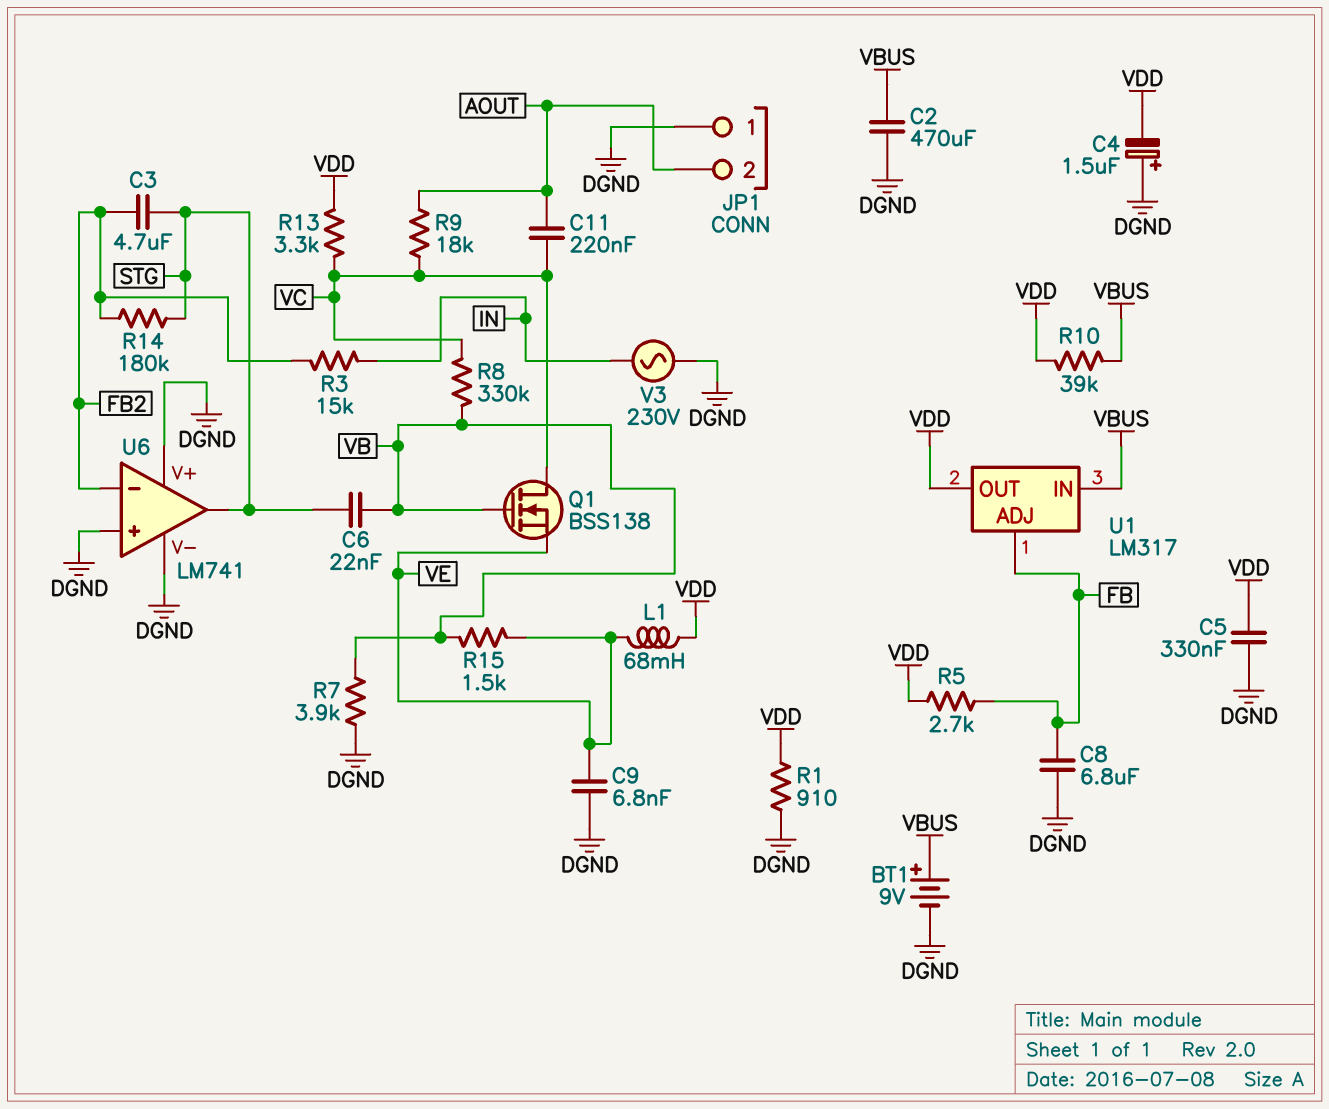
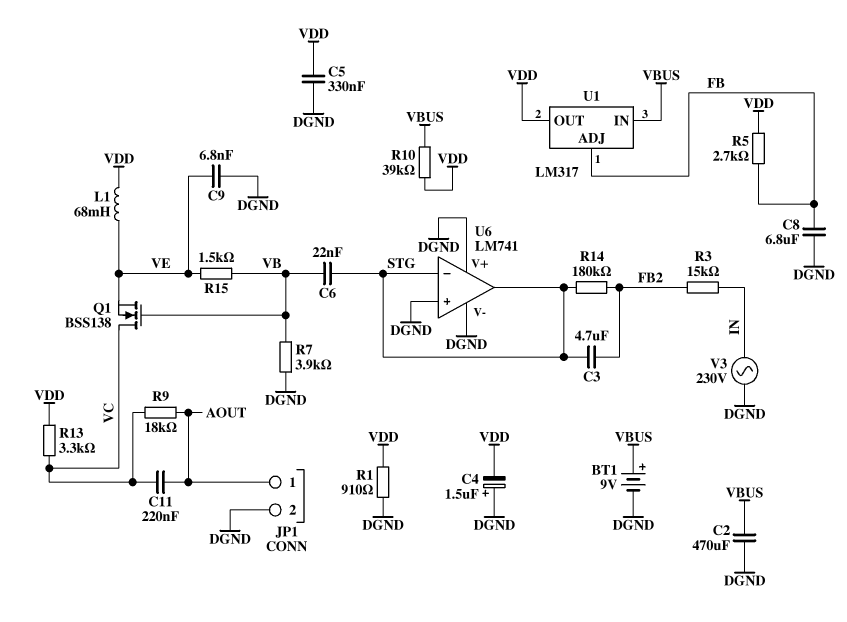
JP1 pin 1: DGND -> AOUT
JP1 pin 2: AOUT -> DGND
R8: 330k (VB, VC) -> none
U6 pin in-: FB2 -> STG

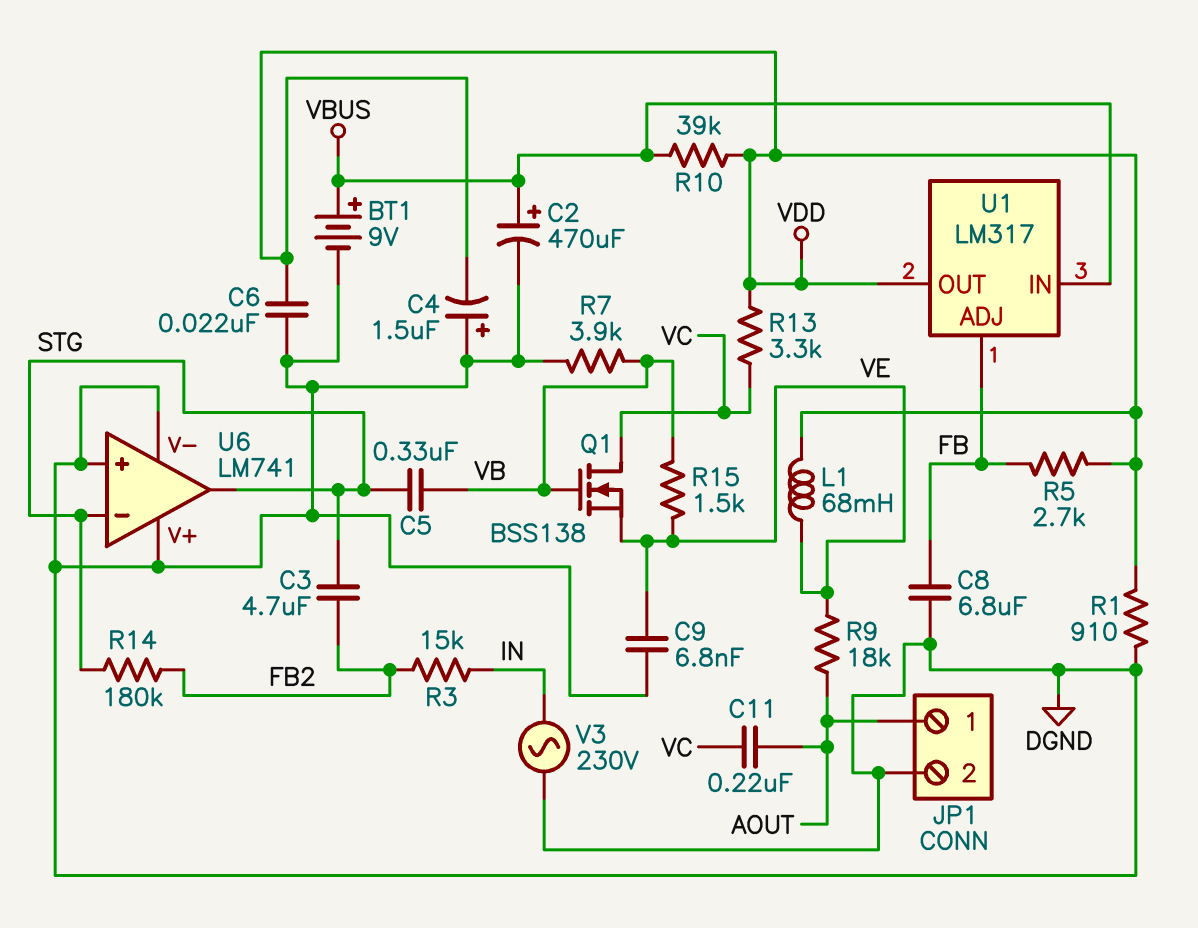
C2: 470uF (DGND, VBUS) -> 470uF (plus VBUS, minus DGND)
C5: 330nF (DGND, VDD) -> 330nF (STG, VB)
C6: 22nF (STG, VB) -> 22nF (DGND, VDD)
R9: 18k (AOUT, VC) -> 18k (AOUT, VE)

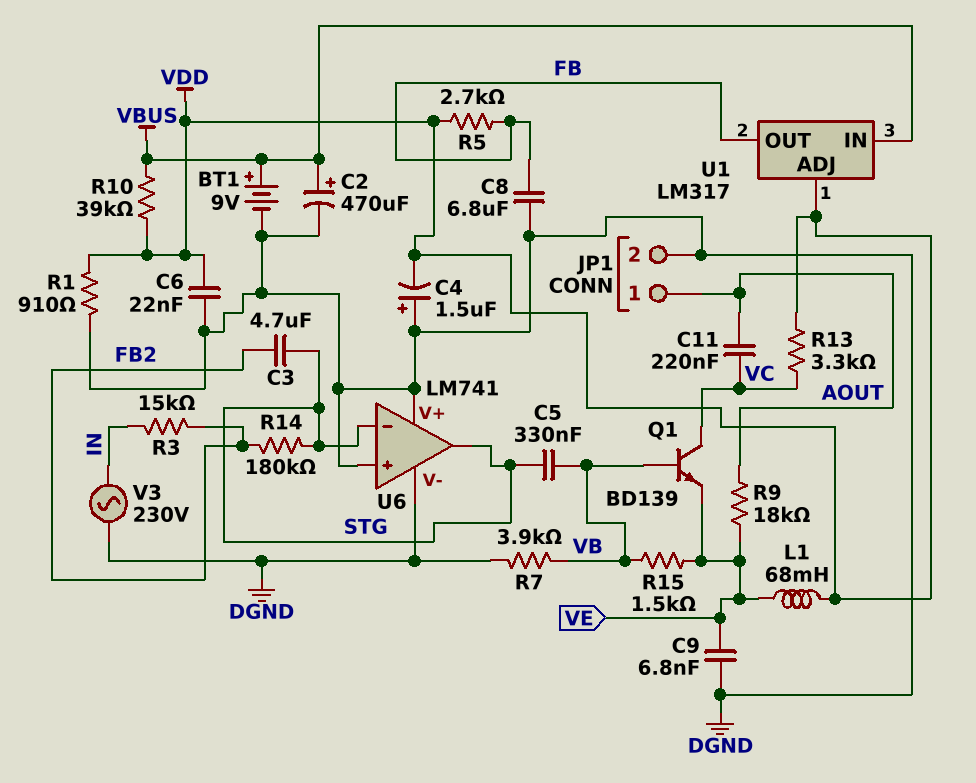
Q1: NMOS BSS138 (G VB, D VC, S VE) -> NPN BD139 (B VB, C VC, E VE)
U1 pin ADJ: FB -> VDD
U1 pin OUT: VDD -> FB

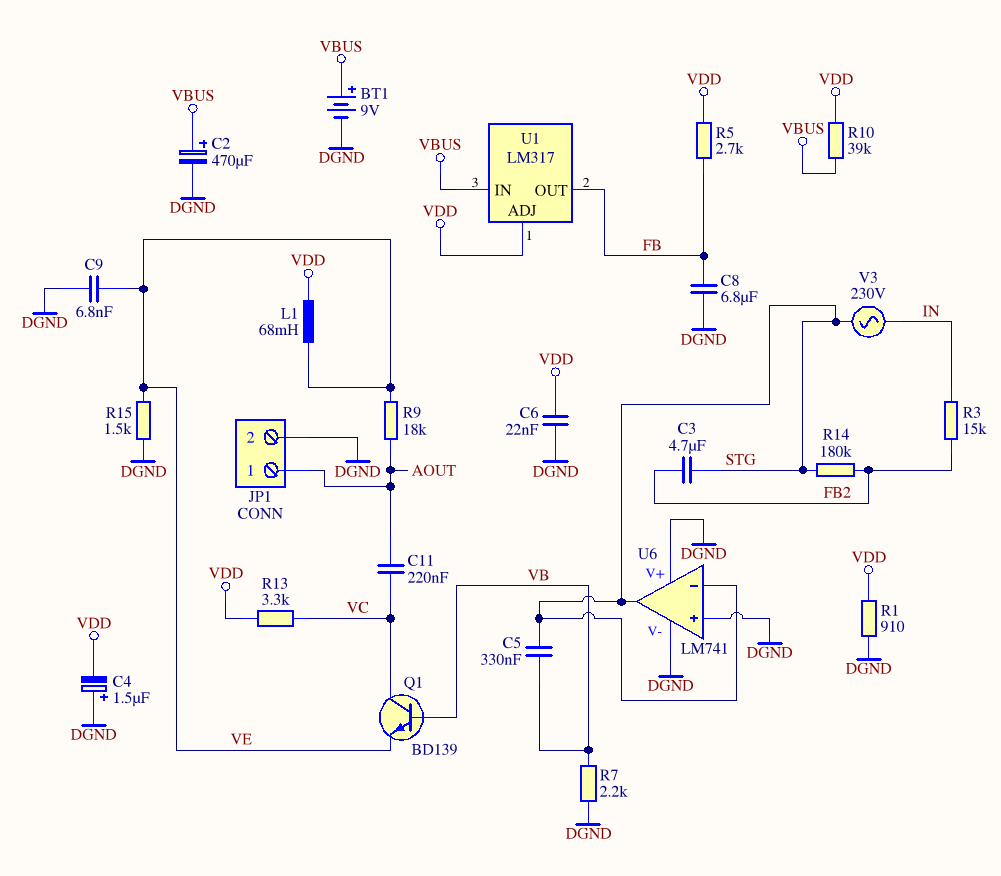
R7: 3.9k (DGND, VB) -> 2.2k (DGND, VB)
R15: 1.5k (VB, VE) -> 1.5k (DGND, VE)
V3: AC 230V (DGND, IN) -> AC 230V (IN, STG)

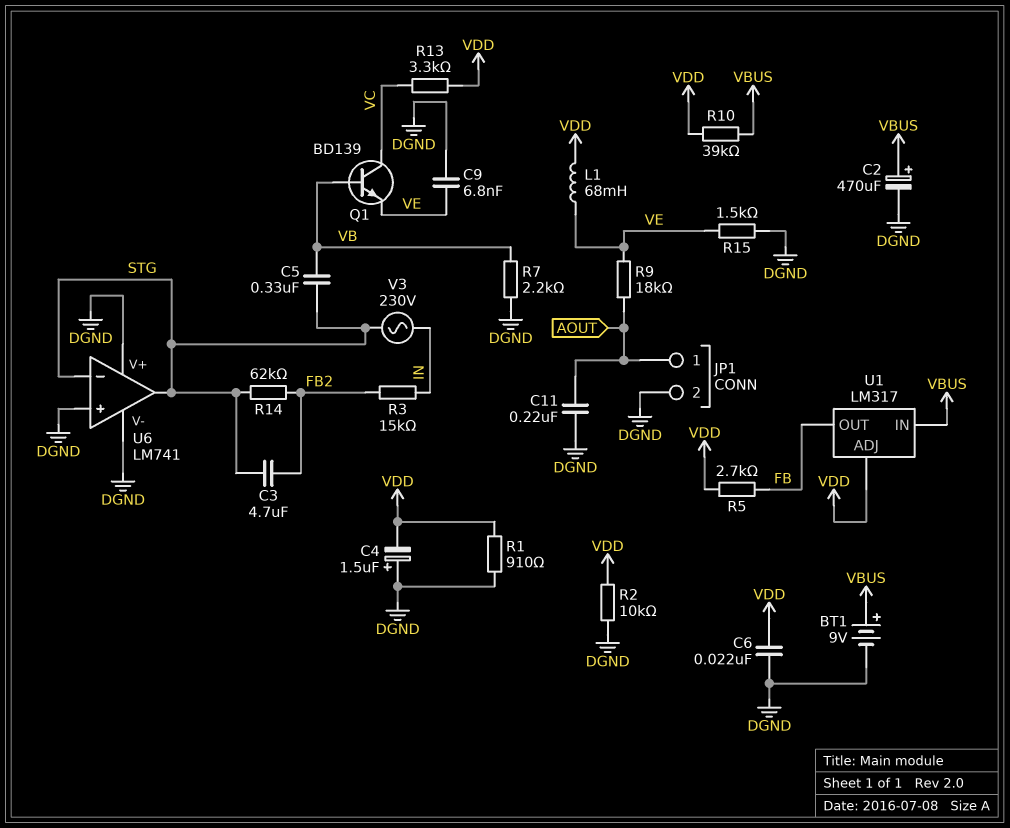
C8: 6.8uF (DGND, FB) -> none
C11: 220nF (AOUT, VC) -> 220nF (AOUT, DGND)
R2: none -> 10k (DGND, VDD)
R14: 180k (FB2, STG) -> 62k (FB2, STG)

